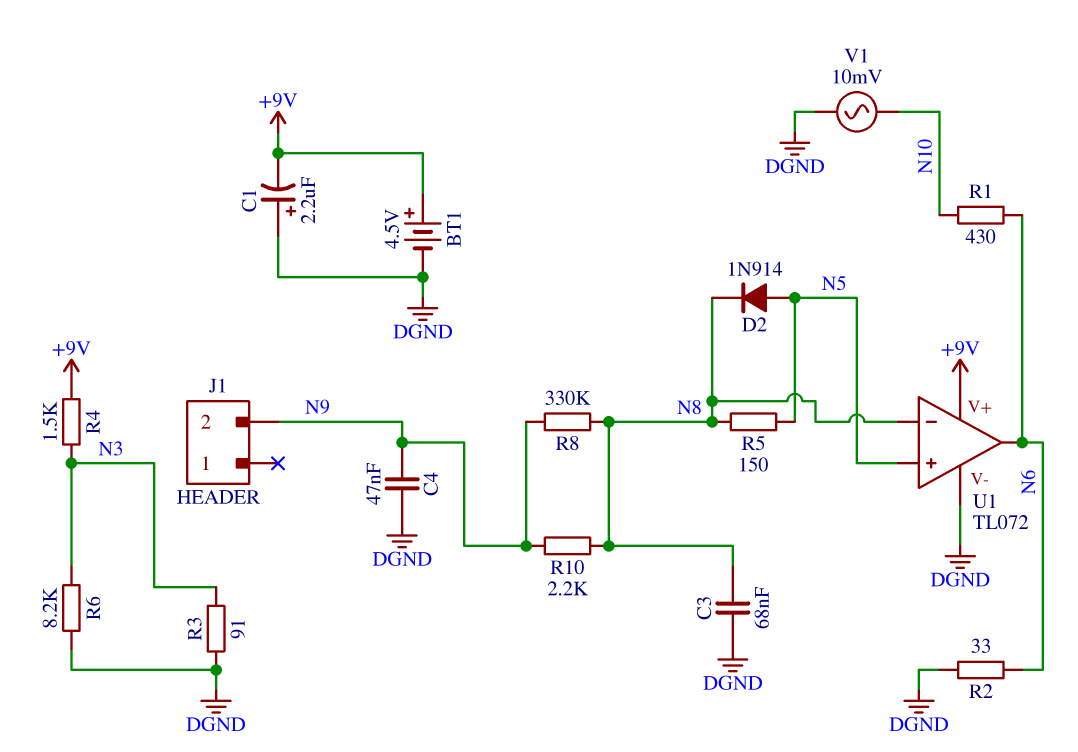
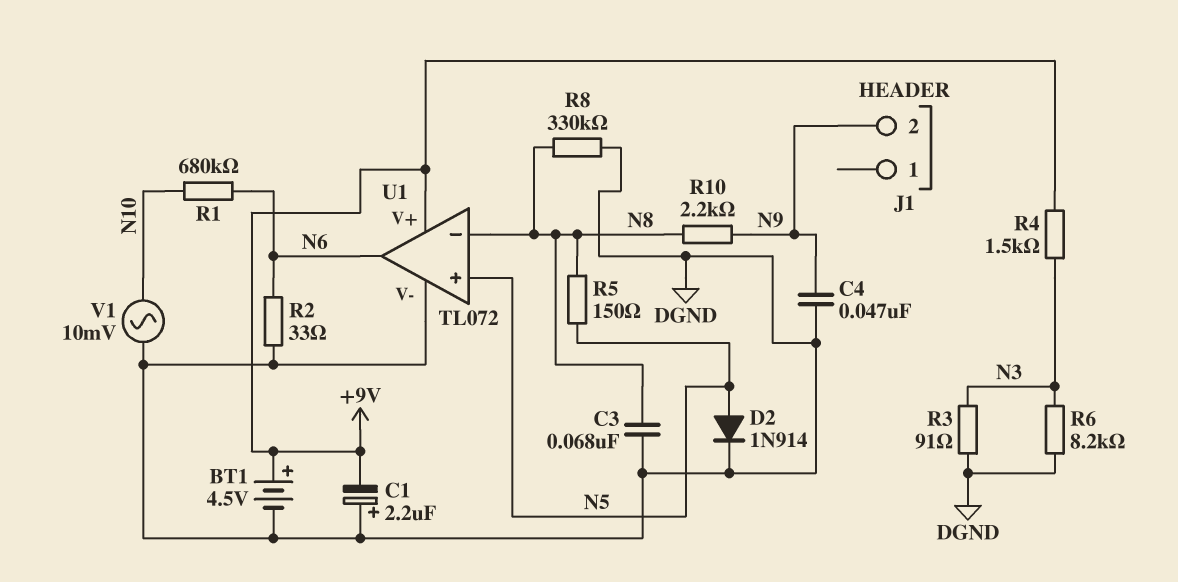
D2: diode 1N914 (A N5, K N8) -> diode 1N914 (A N5, K DGND)
R1: 430 (N6, N10) -> 680k (N6, N10)
R8: 330k (N8, N9) -> 330k (DGND, N8)

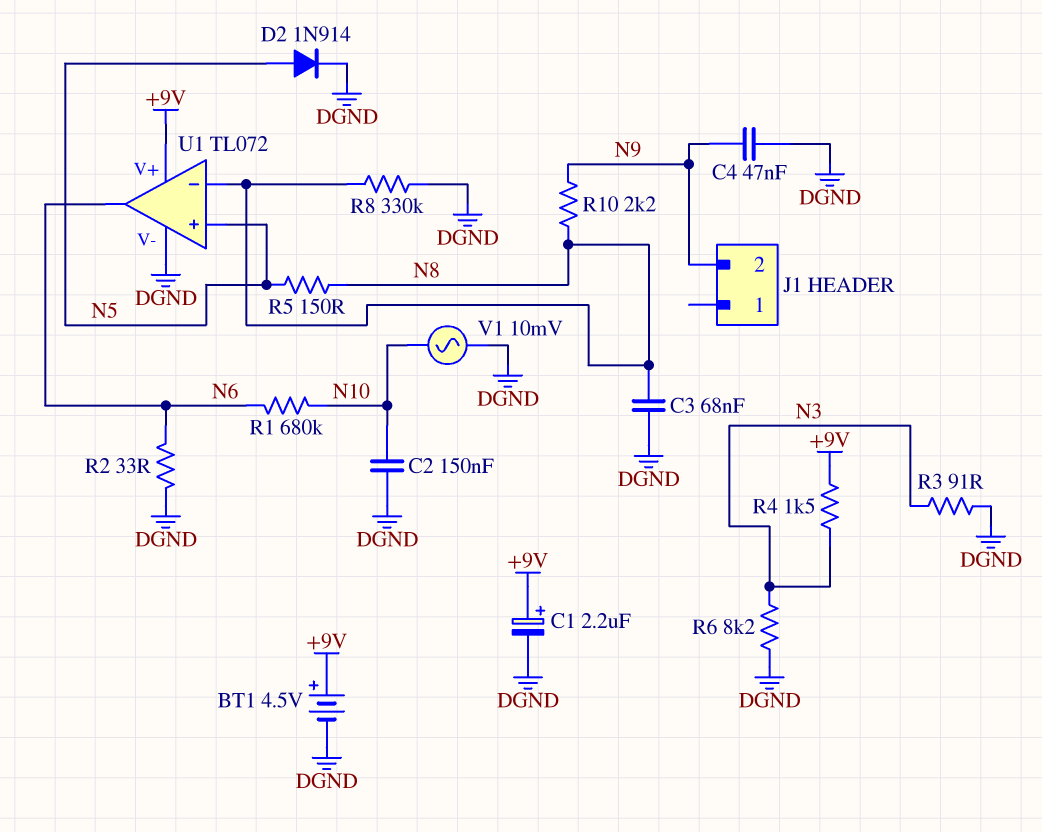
C1: 2.2uF (plus DGND, minus +9V) -> 2.2uF (plus +9V, minus DGND)
C2: none -> 150nF (DGND, N10)

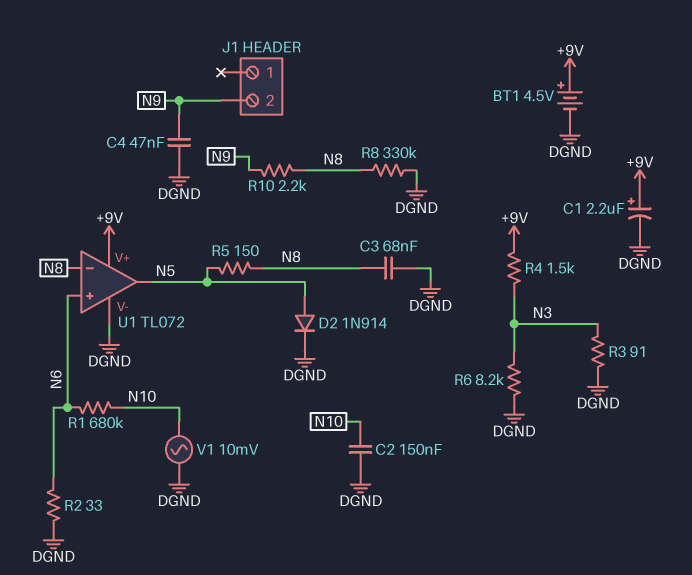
U1 pin in+: N5 -> N6
U1 pin out: N6 -> N5

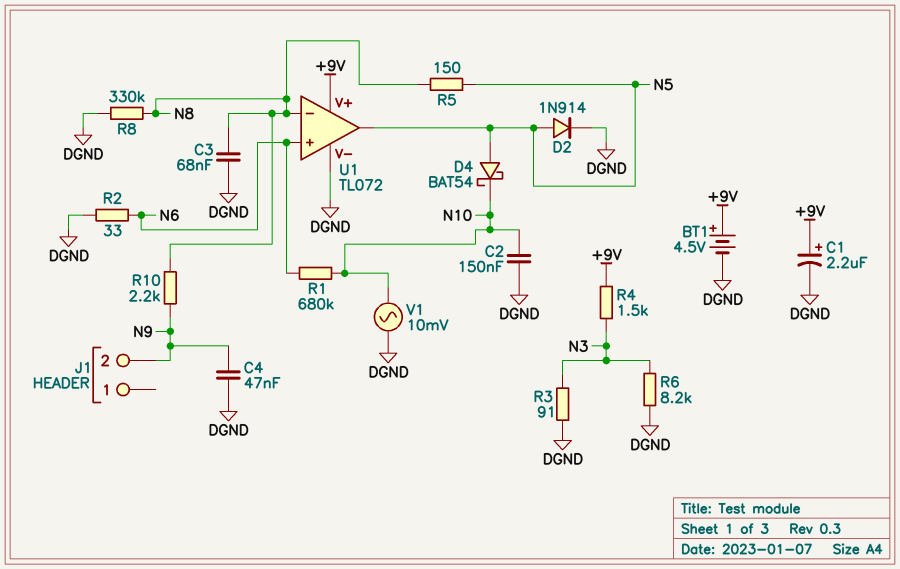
D4: none -> schottky BAT54 (A N5, K N10)

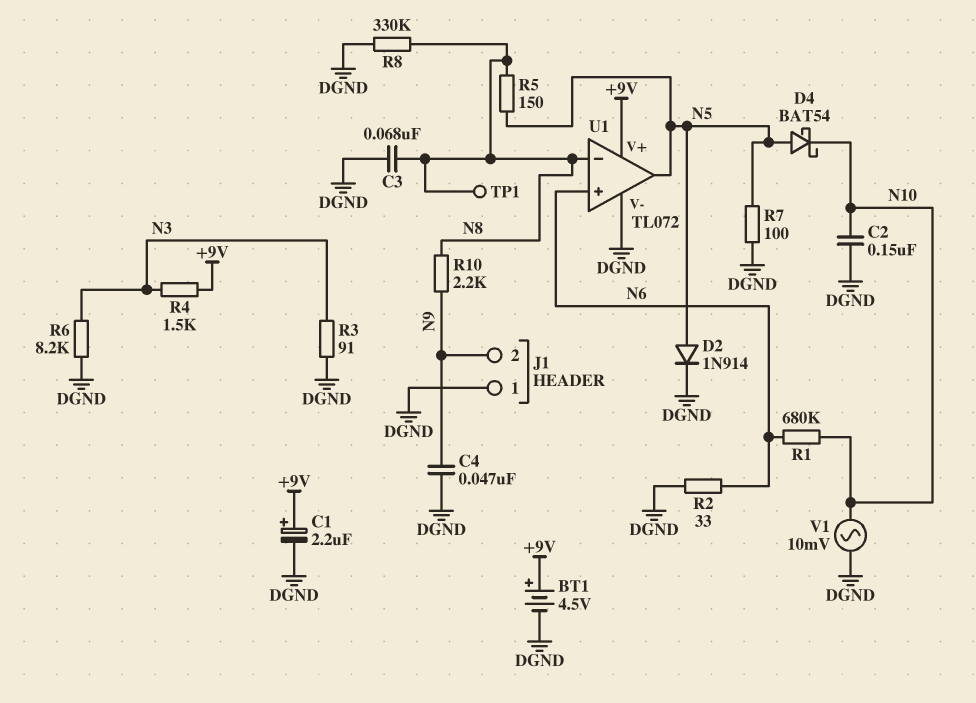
J1 pin 1: none -> DGND
R7: none -> 100 (DGND, N5)
TP1: none -> test point (N8)

